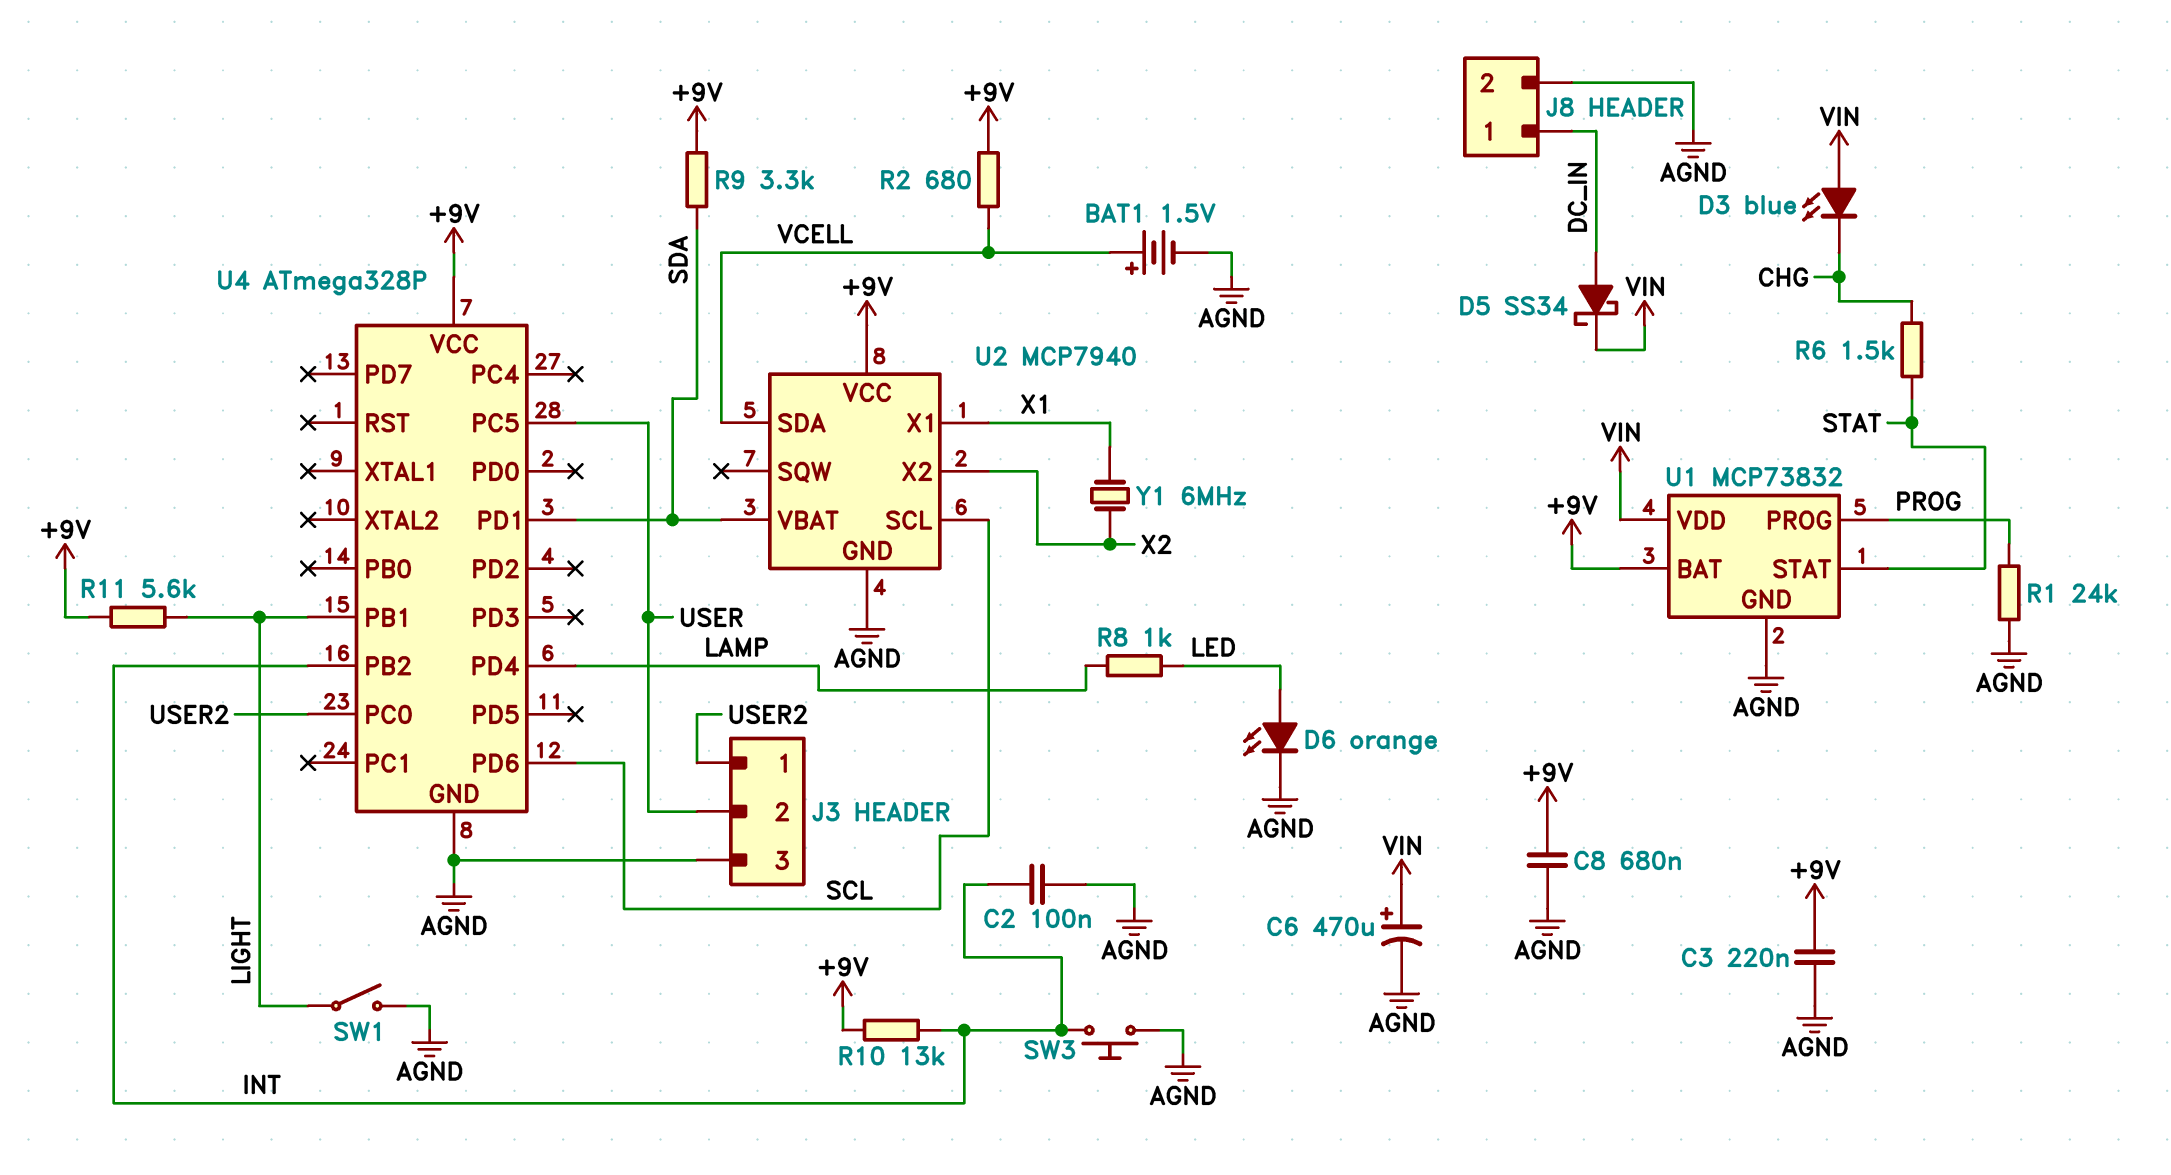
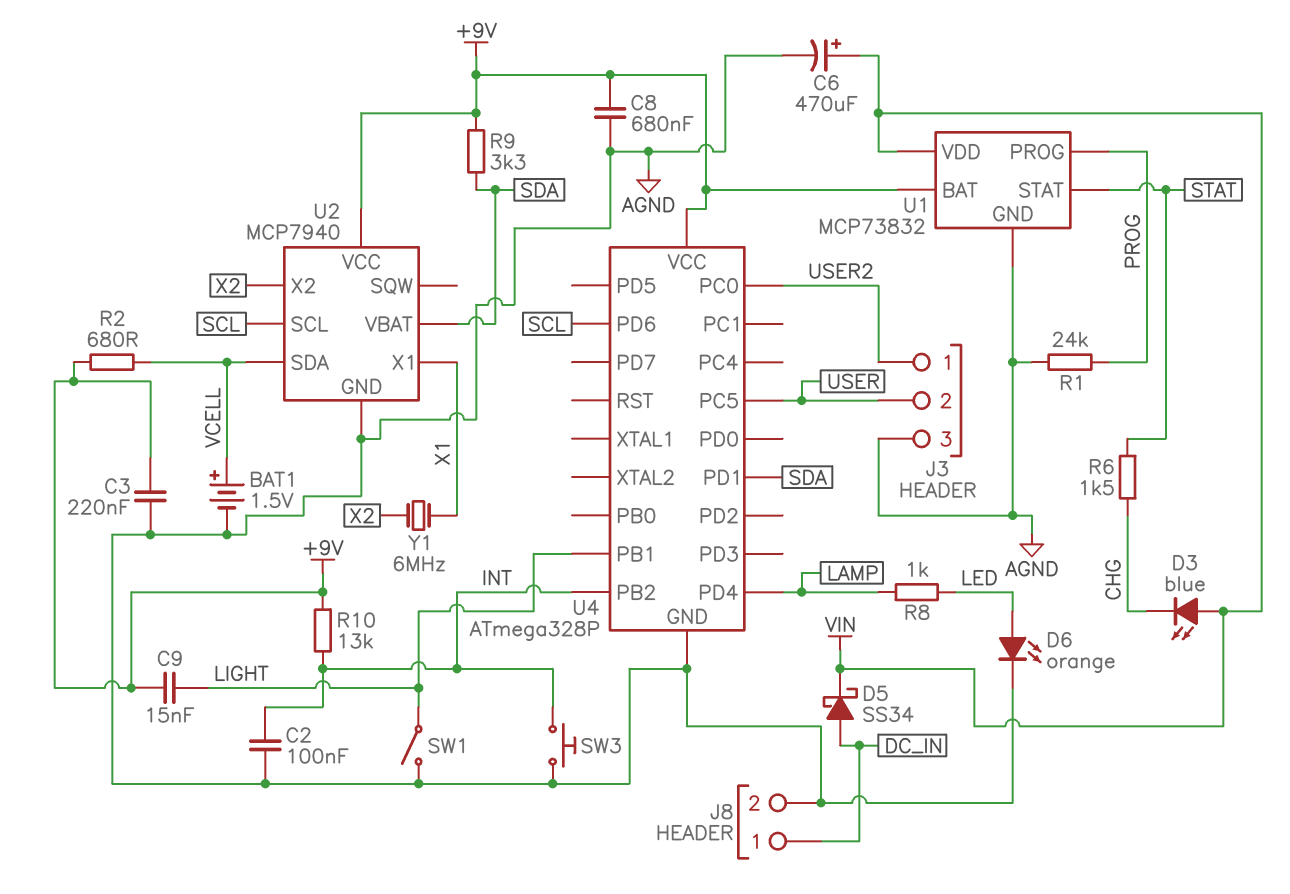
C9: none -> 15nF (+9V, LIGHT)
R11: 5.6k (+9V, LIGHT) -> none

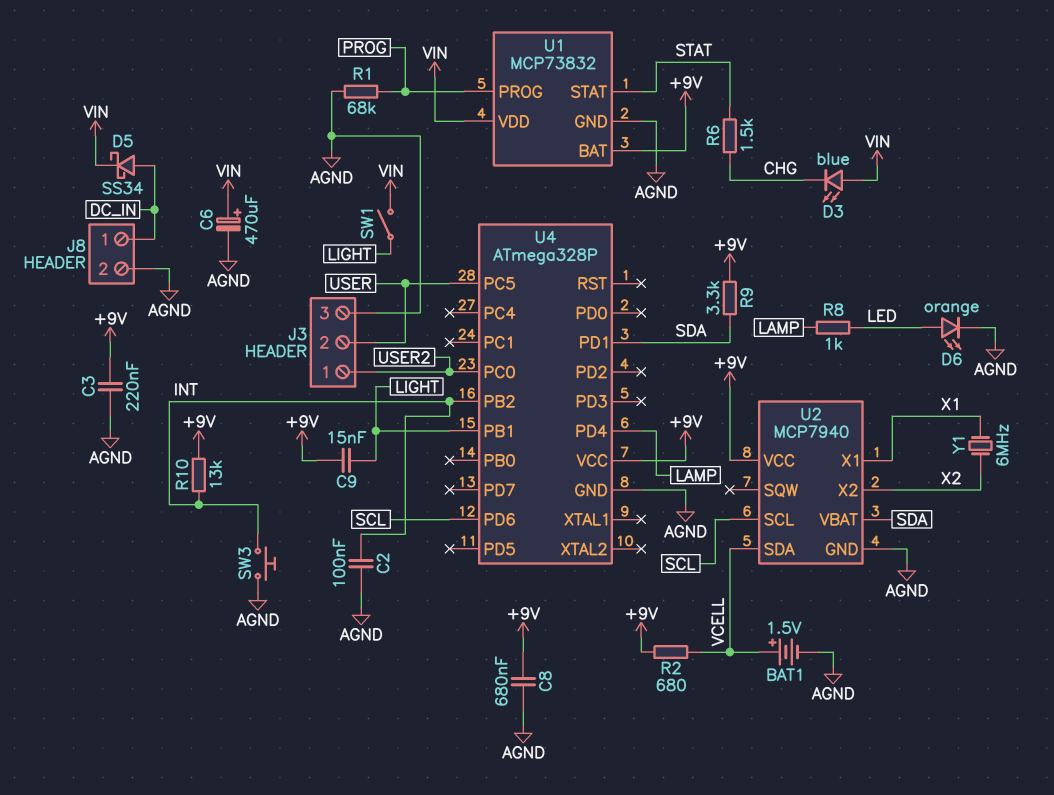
R1: 24k (AGND, PROG) -> 68k (AGND, PROG)
SW1: switch (AGND, LIGHT) -> switch (LIGHT, VIN)

